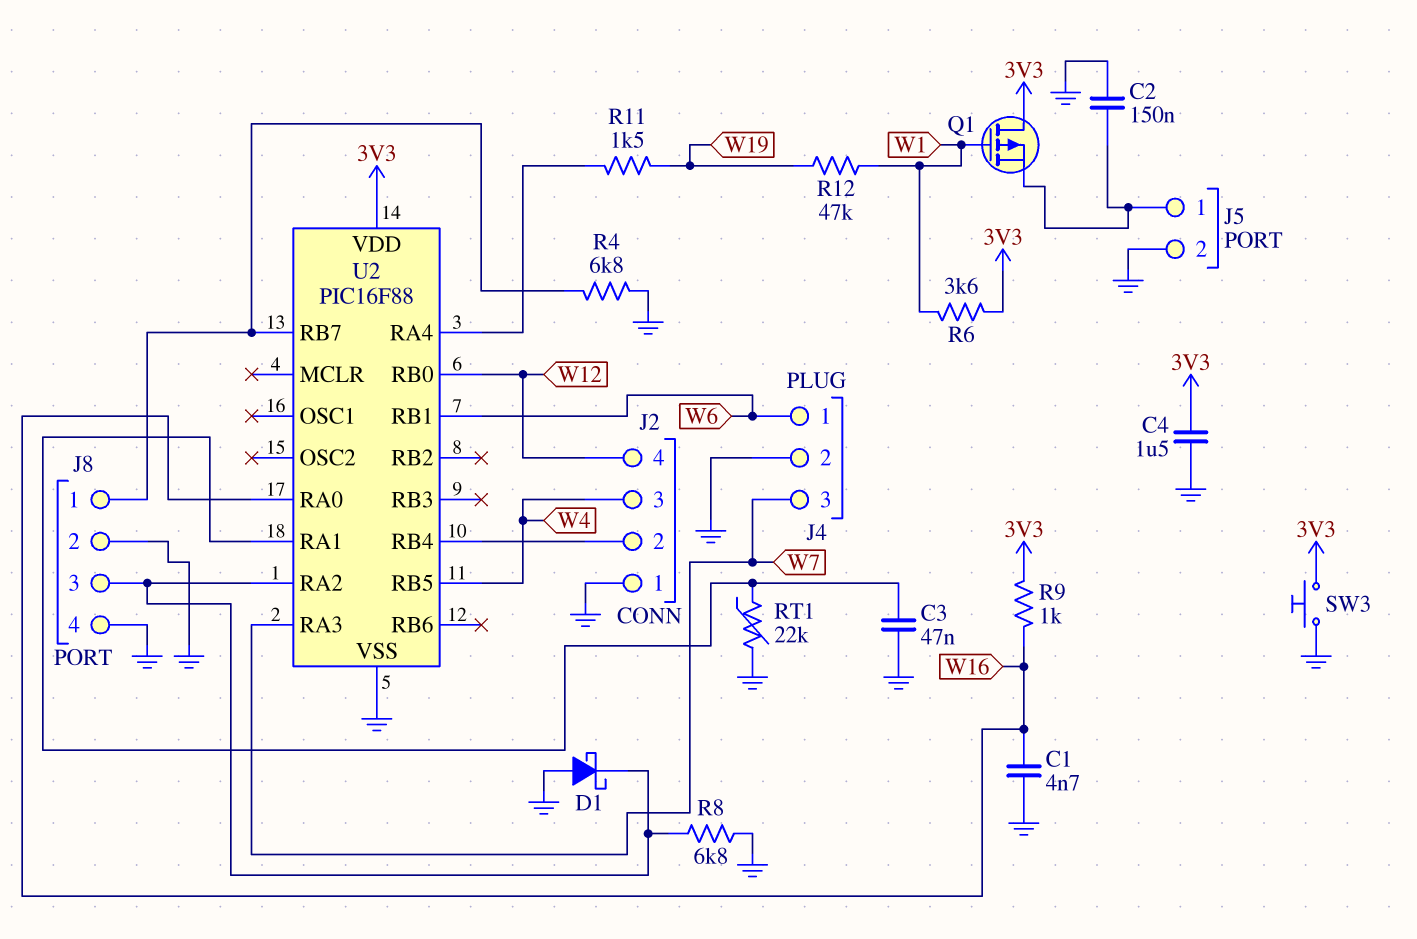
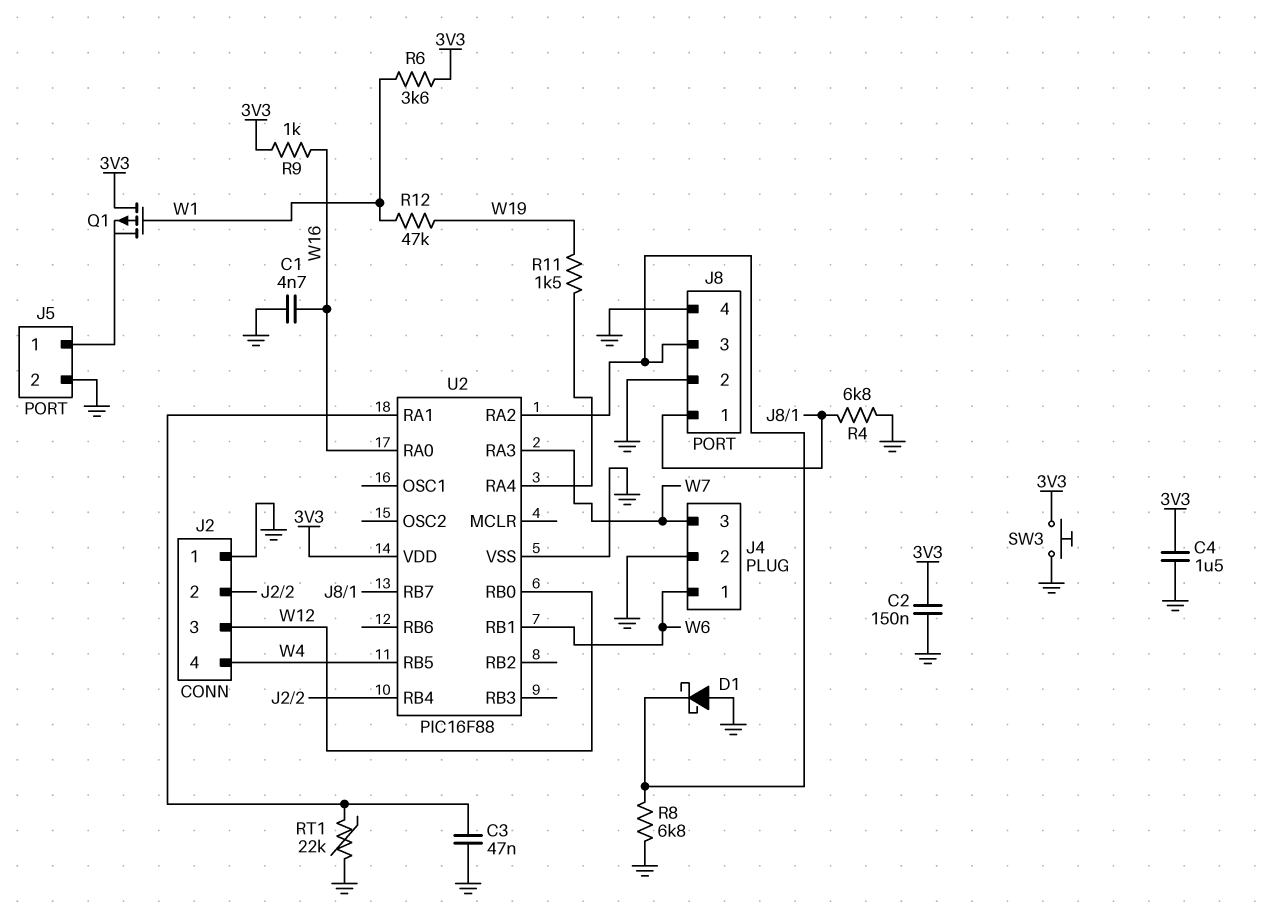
C2: 150nF (GND, J5/1) -> 150nF (3V3, GND)
J2 pin 3: W4 -> W12
J2 pin 4: W12 -> W4

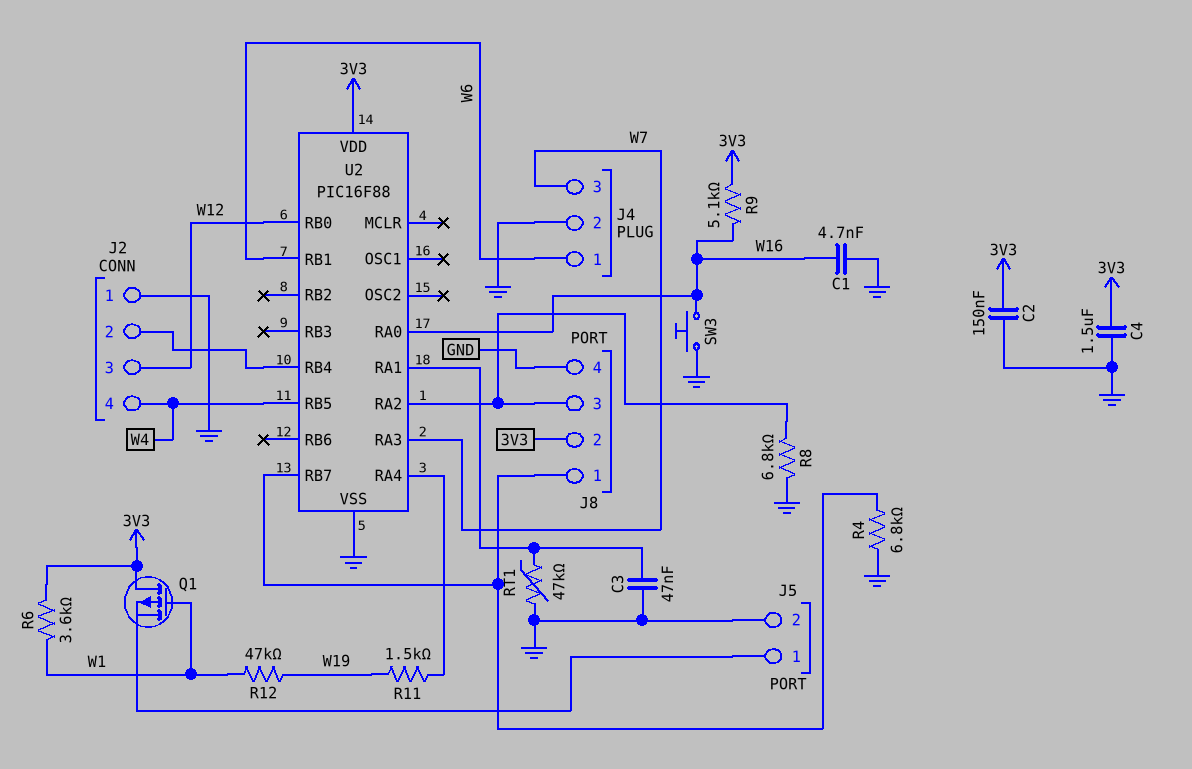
D1: schottky (A GND, K J8/3) -> none
J8 pin 2: GND -> 3V3
R9: 1k (3V3, W16) -> 5.1k (3V3, W16)
RT1: 22k (GND, U2/RA1) -> 47k (GND, U2/RA1)
SW3: button (3V3, GND) -> button (GND, W16)

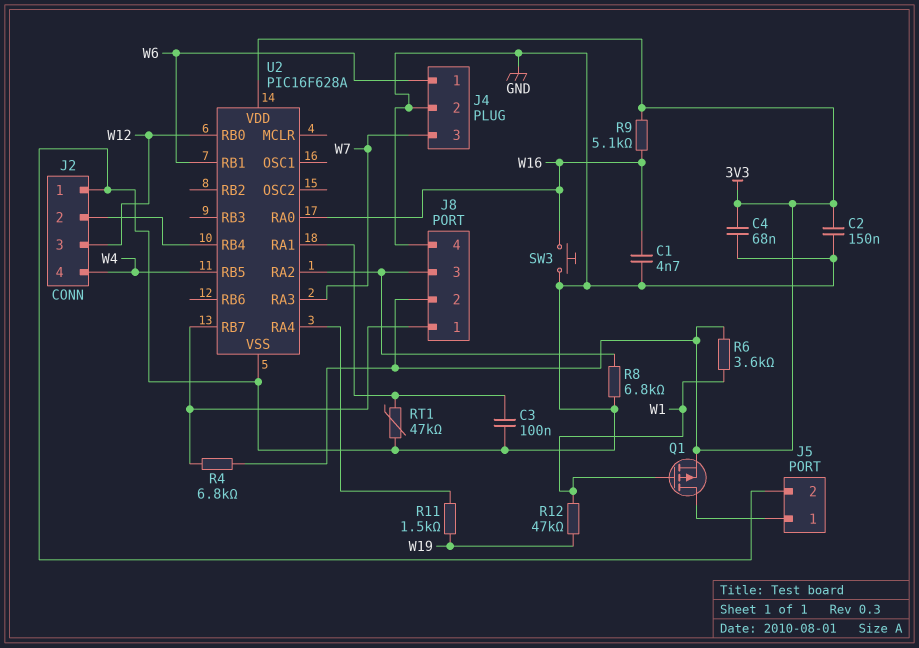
C3: 47nF (GND, U2/RA1) -> 100nF (GND, U2/RA1)
C4: 1.5uF (3V3, GND) -> 68nF (3V3, GND)
Q1: PMOS (G W1, D 3V3, S J5/1) -> PMOS (G W1, D J5/1, S 3V3)
R4: 6.8k (GND, J8/1) -> 6.8k (3V3, J8/1)
U2: PIC16F88 -> PIC16F628A

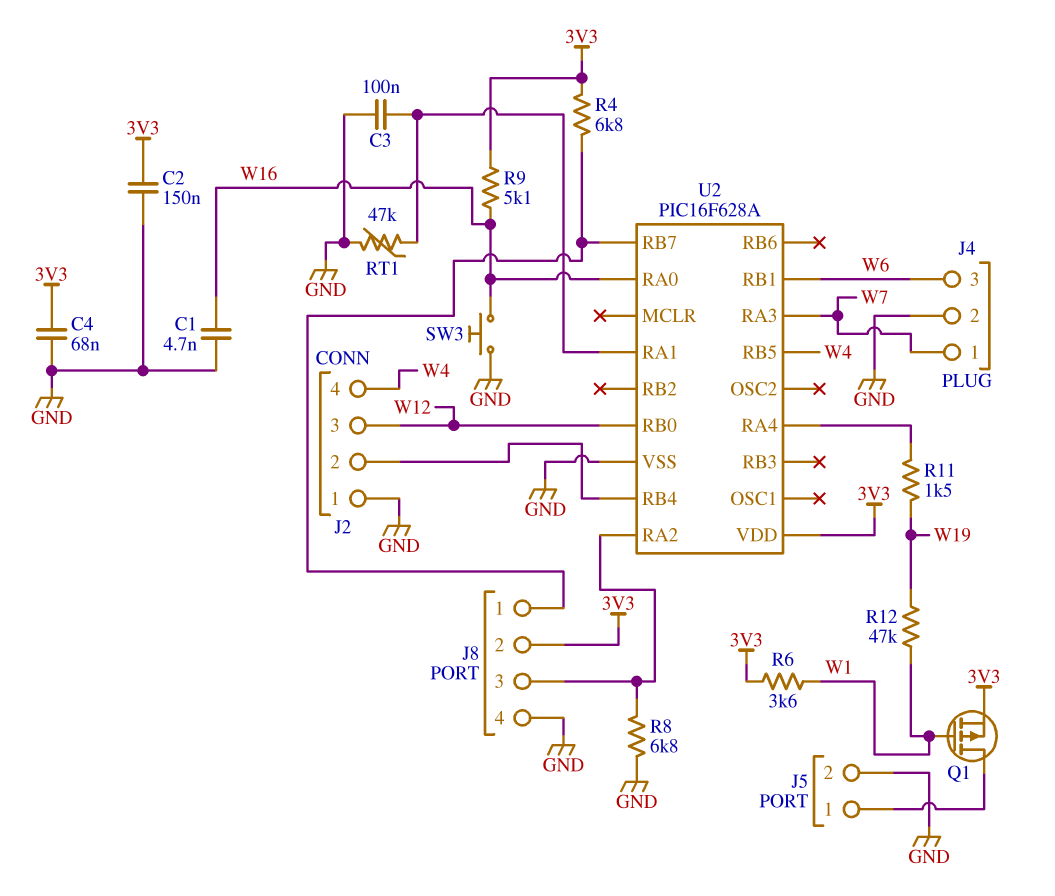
J4 pin 1: W6 -> W7
J4 pin 3: W7 -> W6

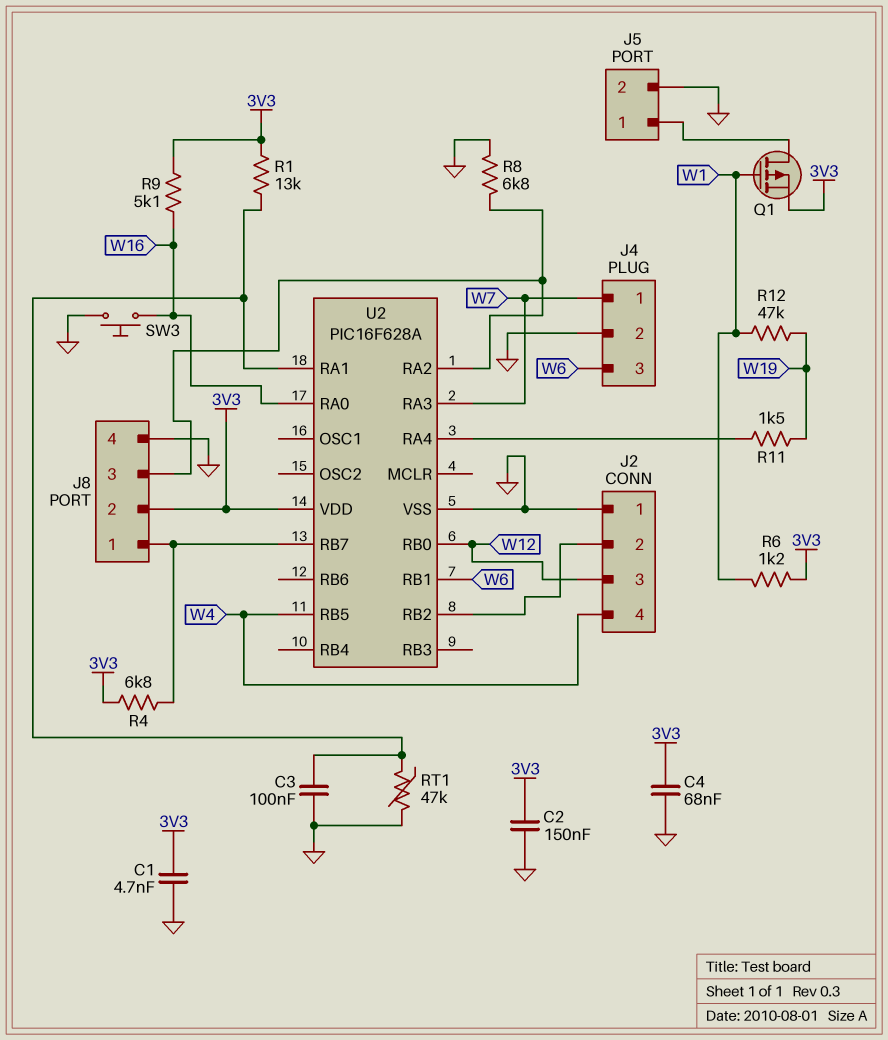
C1: 4.7nF (GND, W16) -> 4.7nF (3V3, GND)
R1: none -> 13k (3V3, U2/RA1)
R6: 3.6k (3V3, W1) -> 1.2k (3V3, W1)
U2 pin RB2: none -> J2/2
U2 pin RB4: J2/2 -> none

